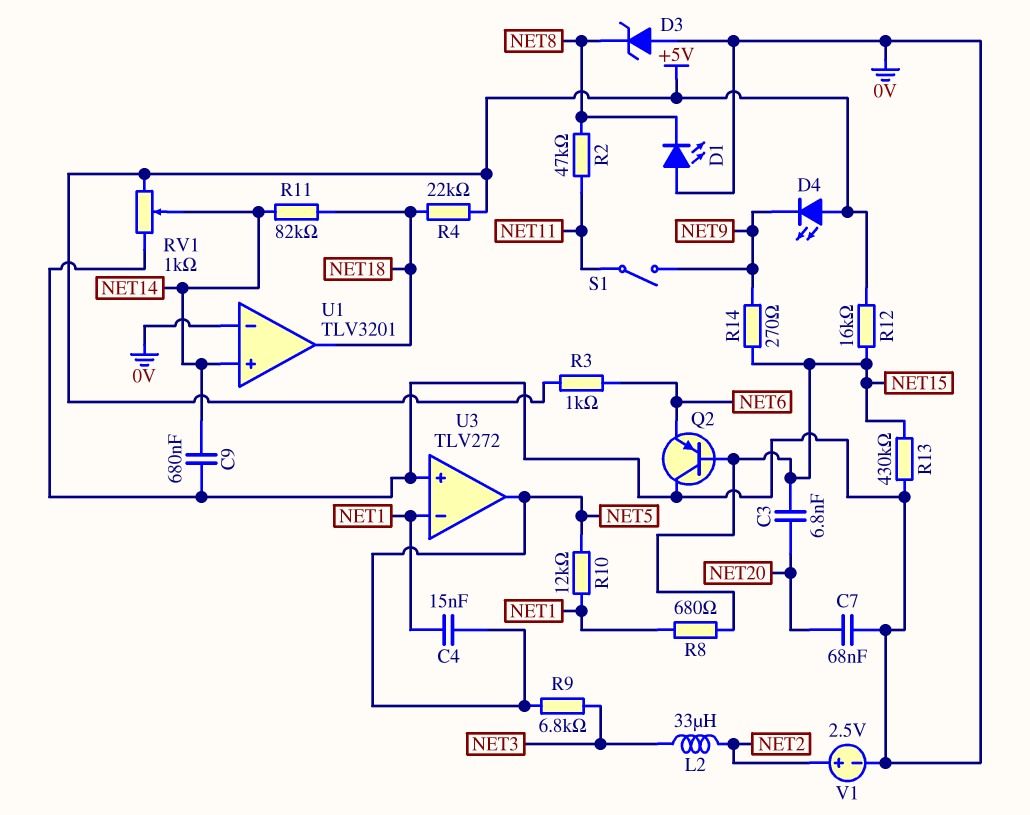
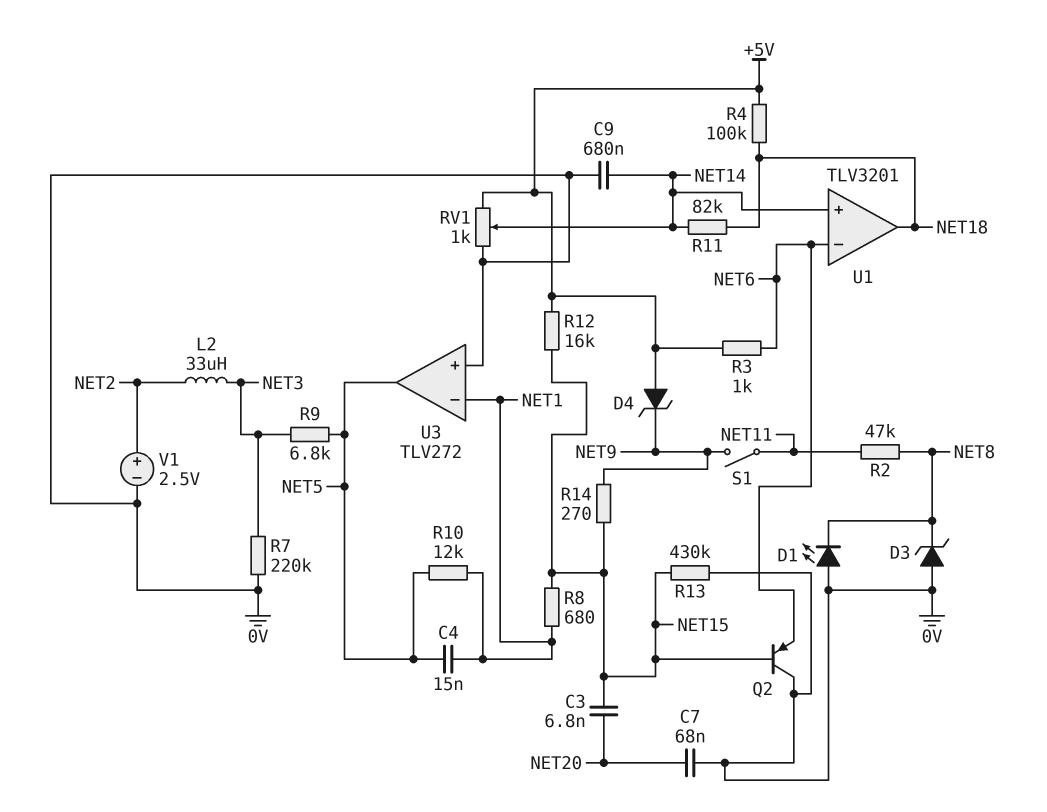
D4: LED (A +5V, K NET9) -> zener (A +5V, K NET9)
R4: 22k (+5V, NET18) -> 100k (+5V, NET18)
R7: none -> 220k (0V, NET3)
U1 pin in-: 0V -> NET6

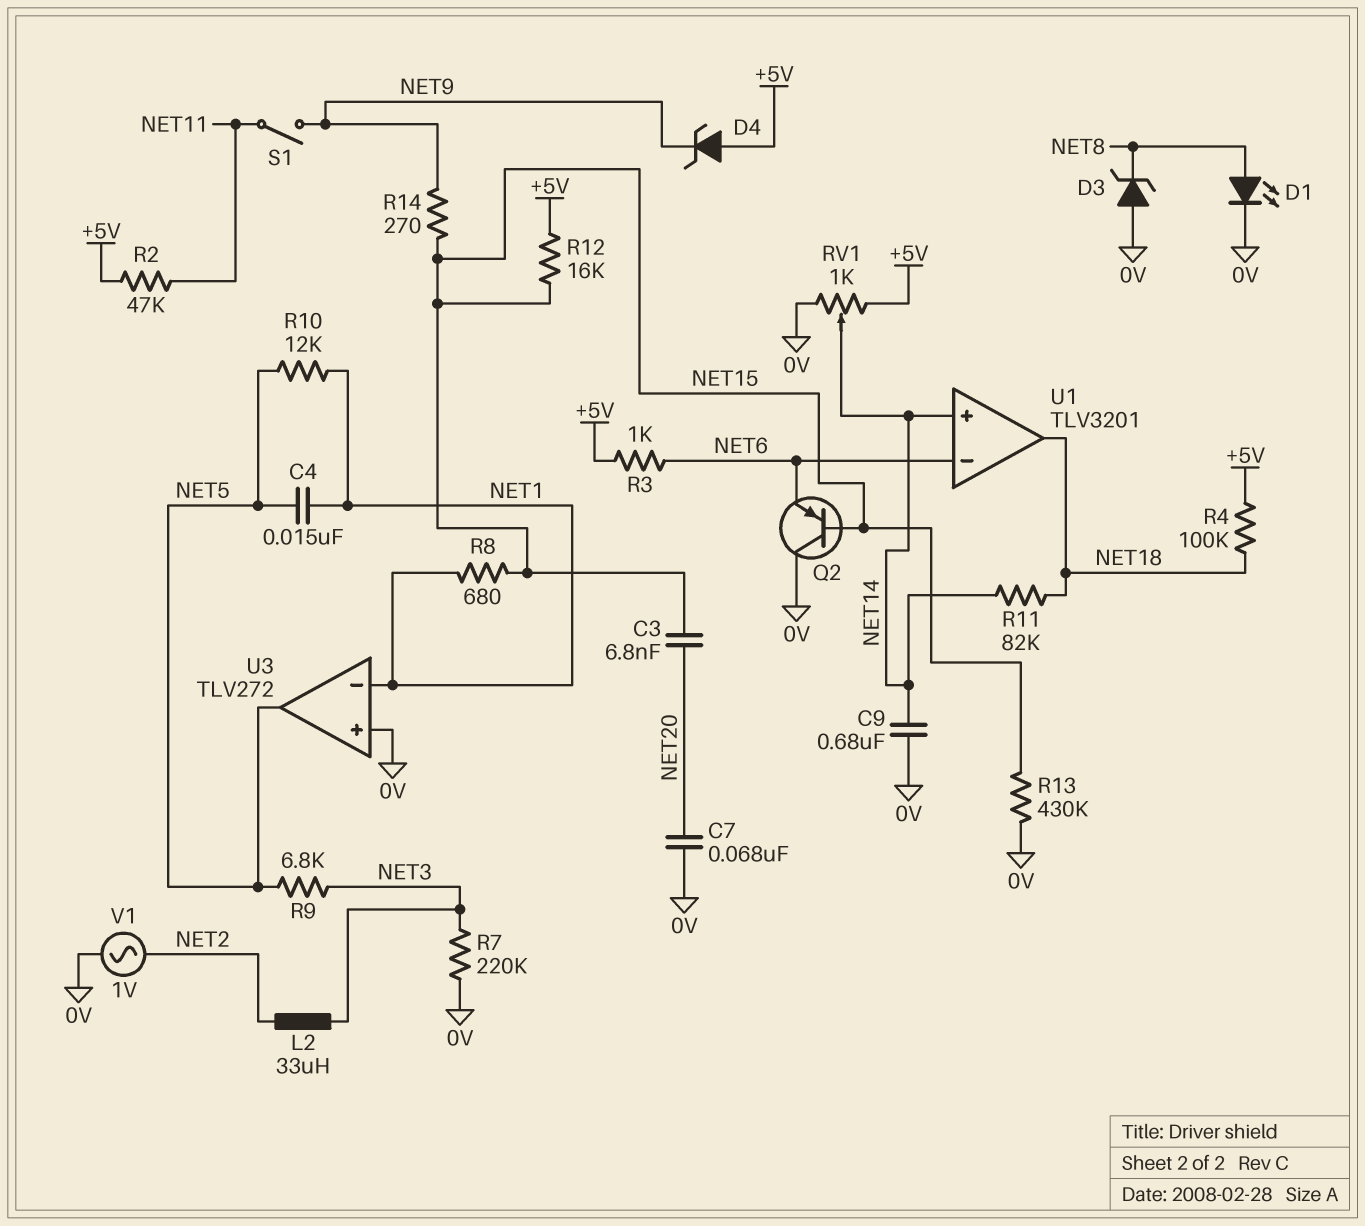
D1: LED (A 0V, K NET8) -> LED (A NET8, K 0V)
R2: 47k (NET8, NET11) -> 47k (+5V, NET11)
V1: 2.5V (plus NET2, minus 0V) -> AC 1V (0V, NET2)

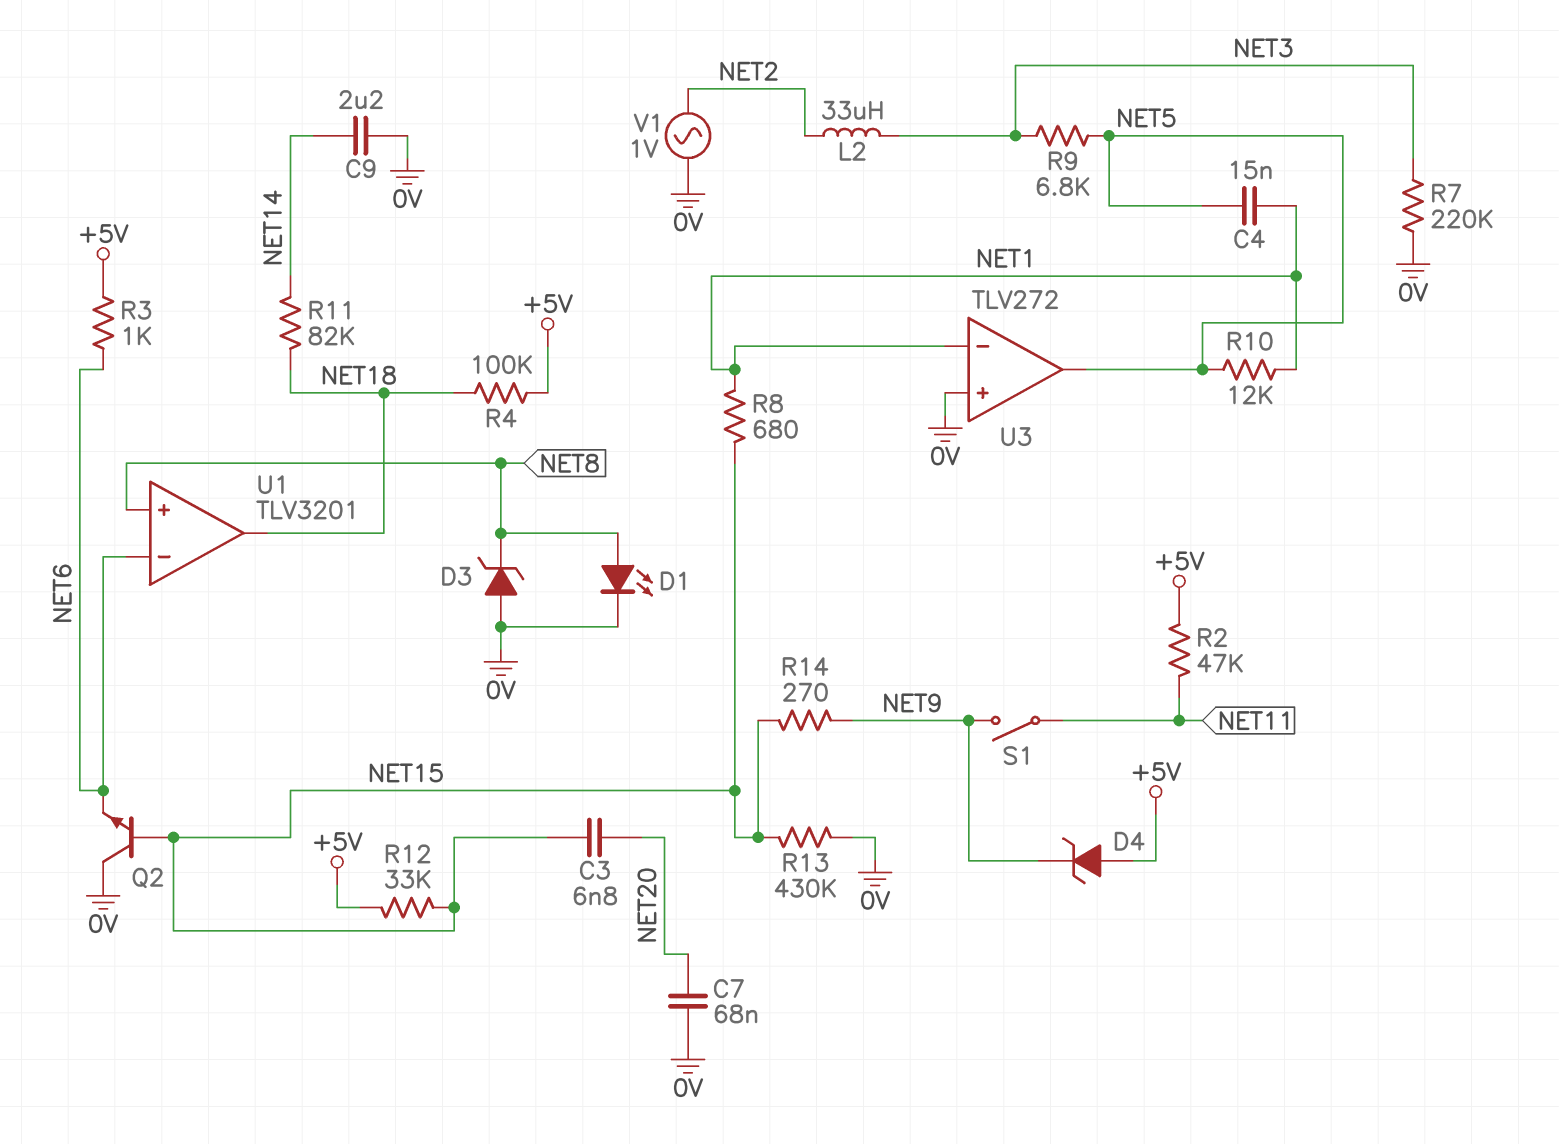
C9: 680nF (0V, NET14) -> 2.2uF (0V, NET14)
Q2: PNP (B NET15, C 0V, E NET6) -> NPN (B NET15, C 0V, E NET6)
R12: 16k (+5V, NET15) -> 33k (+5V, NET15)
RV1: 1k (+5V, 0V, wiper NET14) -> none
U1 pin in+: NET14 -> NET8

